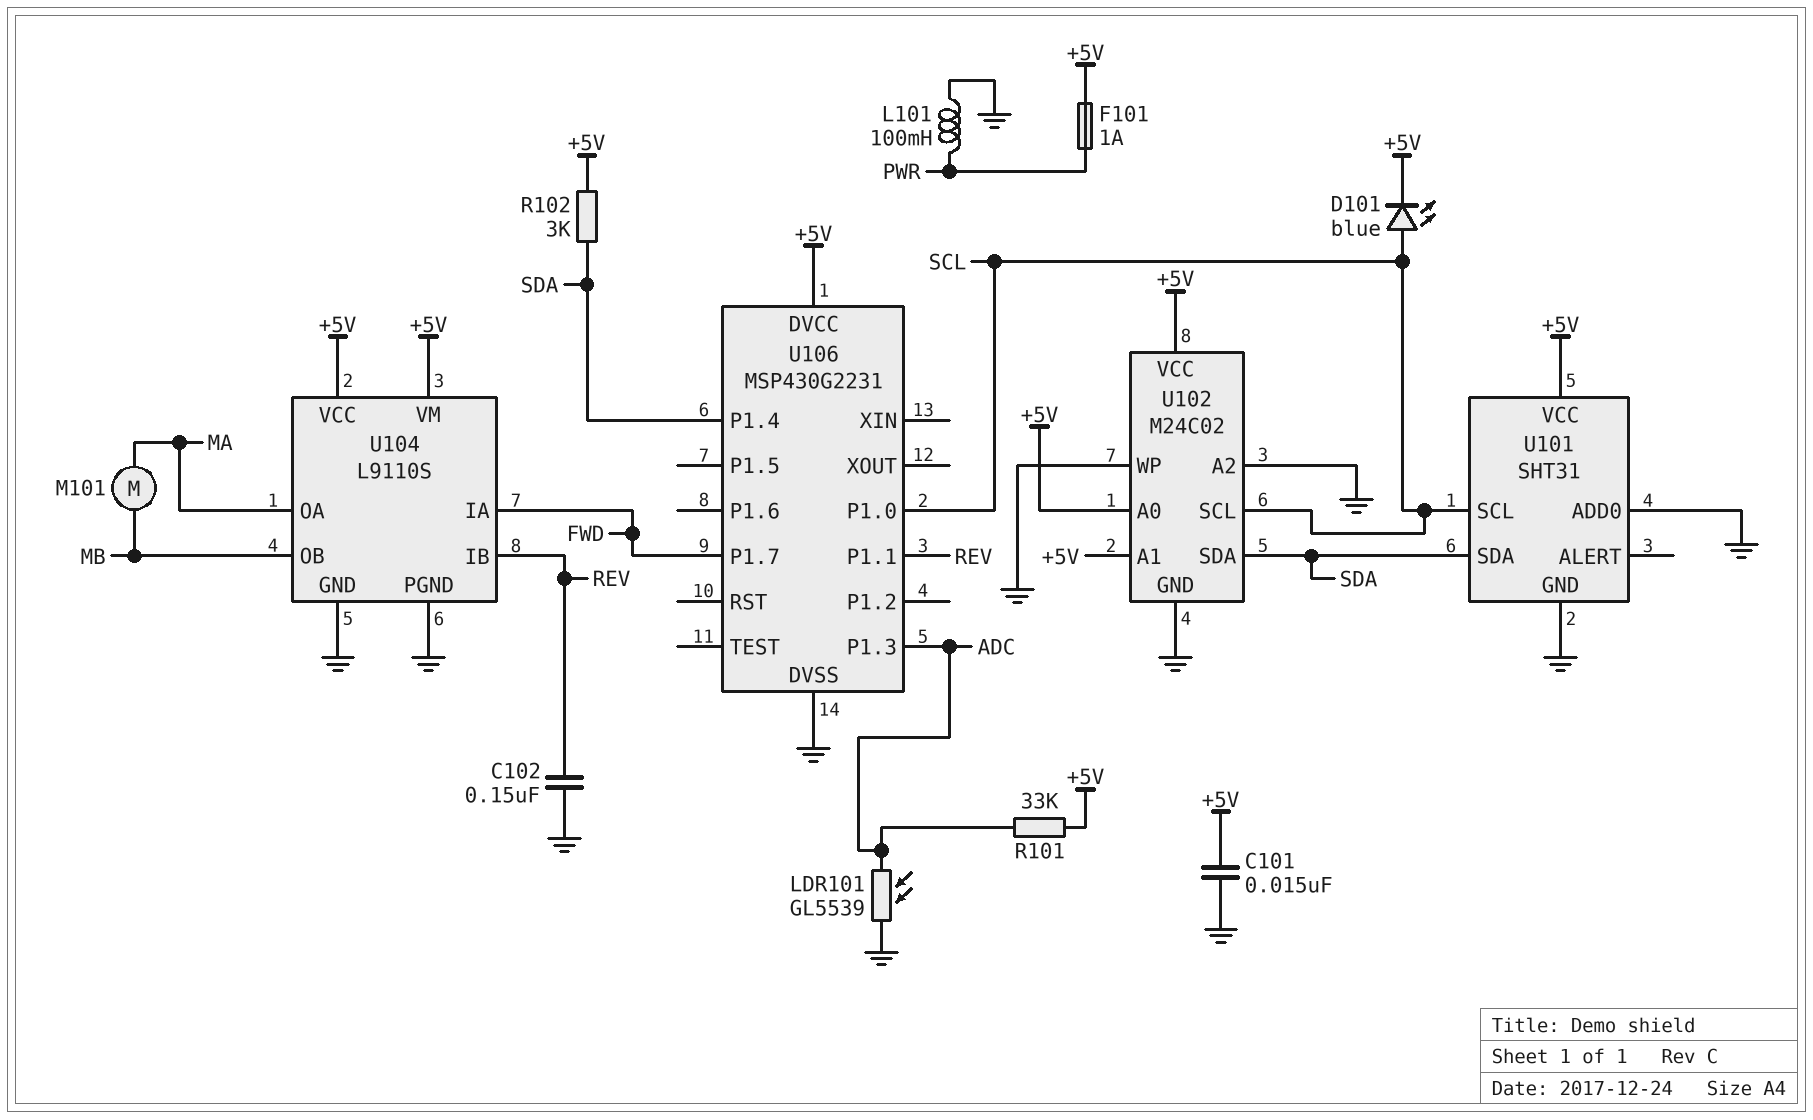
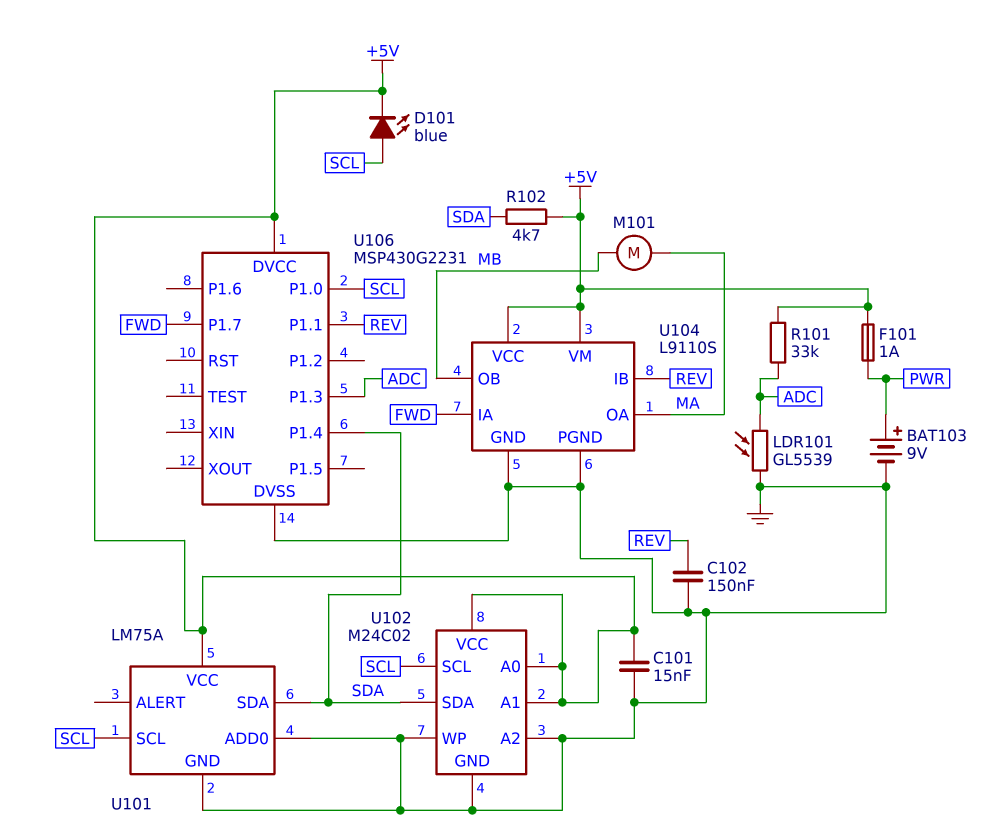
BAT103: none -> 9V (plus PWR, minus GND)
L101: 100mH (GND, PWR) -> none
R102: 3k (+5V, SDA) -> 4.7k (+5V, SDA)
U101: SHT31 -> LM75A

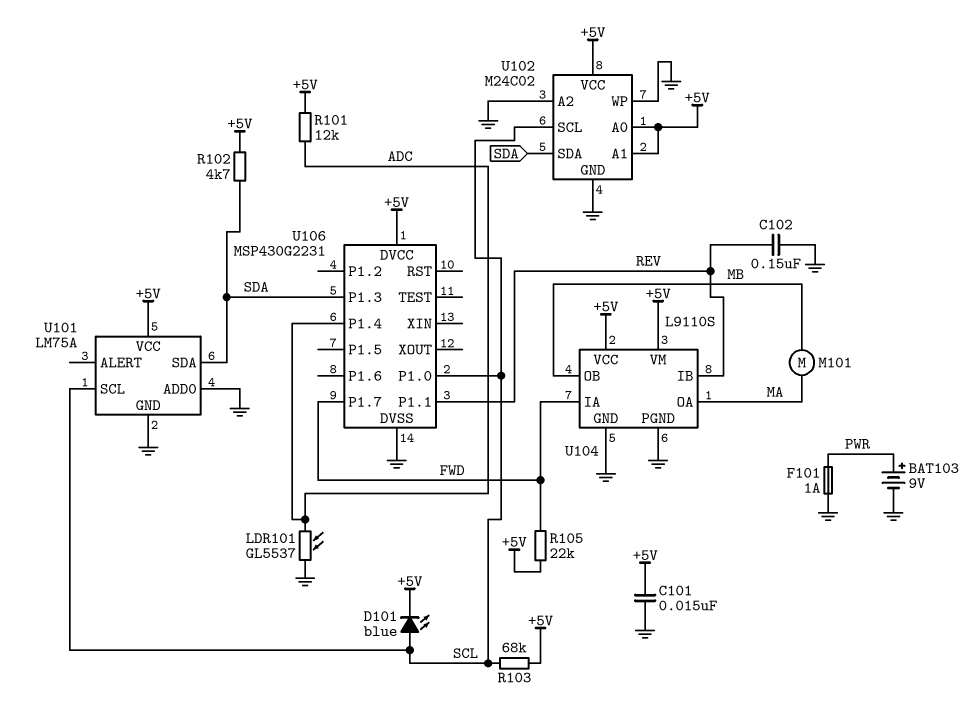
F101: 1A (+5V, PWR) -> 1A (GND, PWR)
LDR101: GL5539 (ADC, GND) -> GL5537 (ADC, GND)
R101: 33k (+5V, ADC) -> 12k (+5V, ADC)
R103: none -> 68k (+5V, SCL)
R105: none -> 22k (+5V, FWD)
U106 pin P1.3: ADC -> SDA
U106 pin P1.4: SDA -> ADC

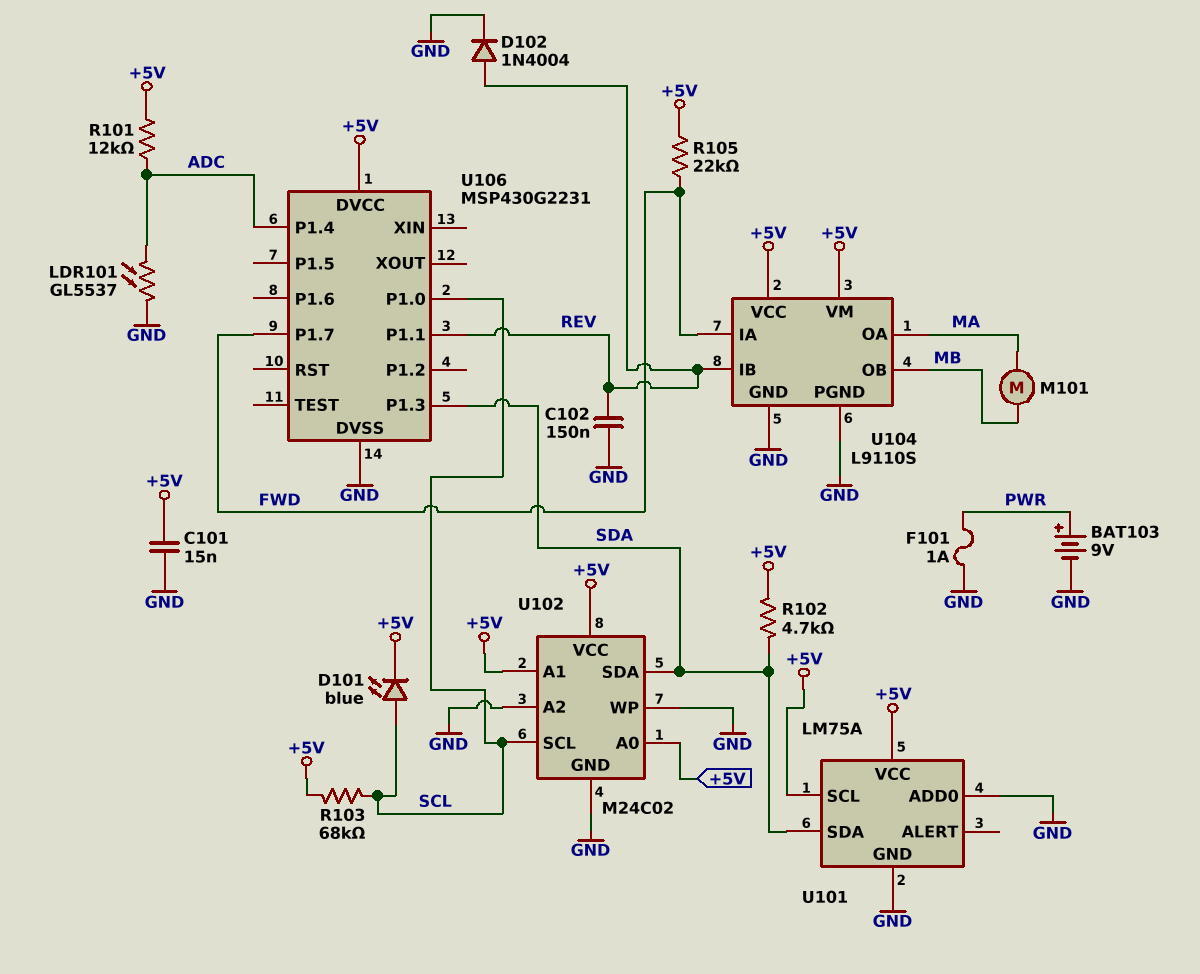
D102: none -> diode 1N4004 (A REV, K GND)
U101 pin SCL: SCL -> +5V

